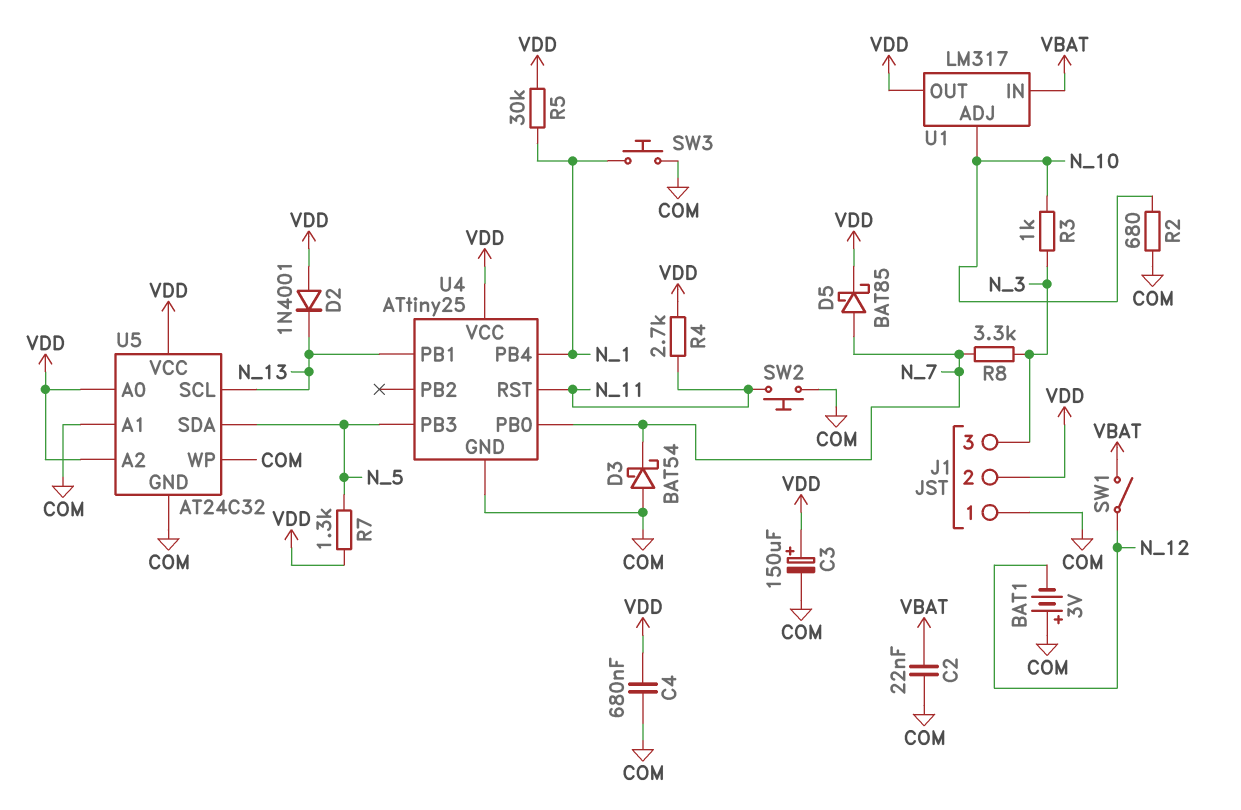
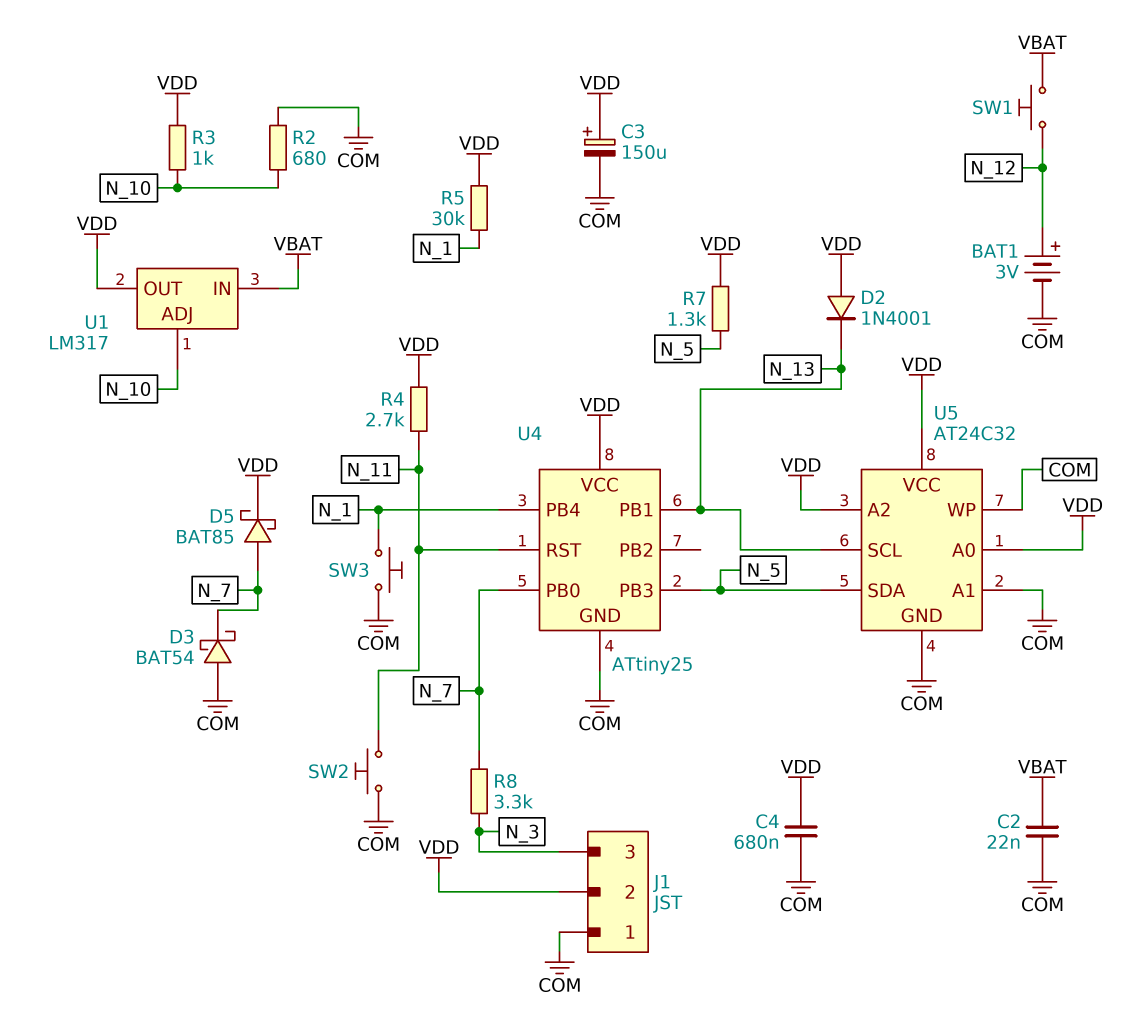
BAT1: 3V (plus COM, minus N_12) -> 3V (plus N_12, minus COM)
R3: 1k (N_3, N_10) -> 1k (N_10, VDD)
SW1: switch (N_12, VBAT) -> button (N_12, VBAT)

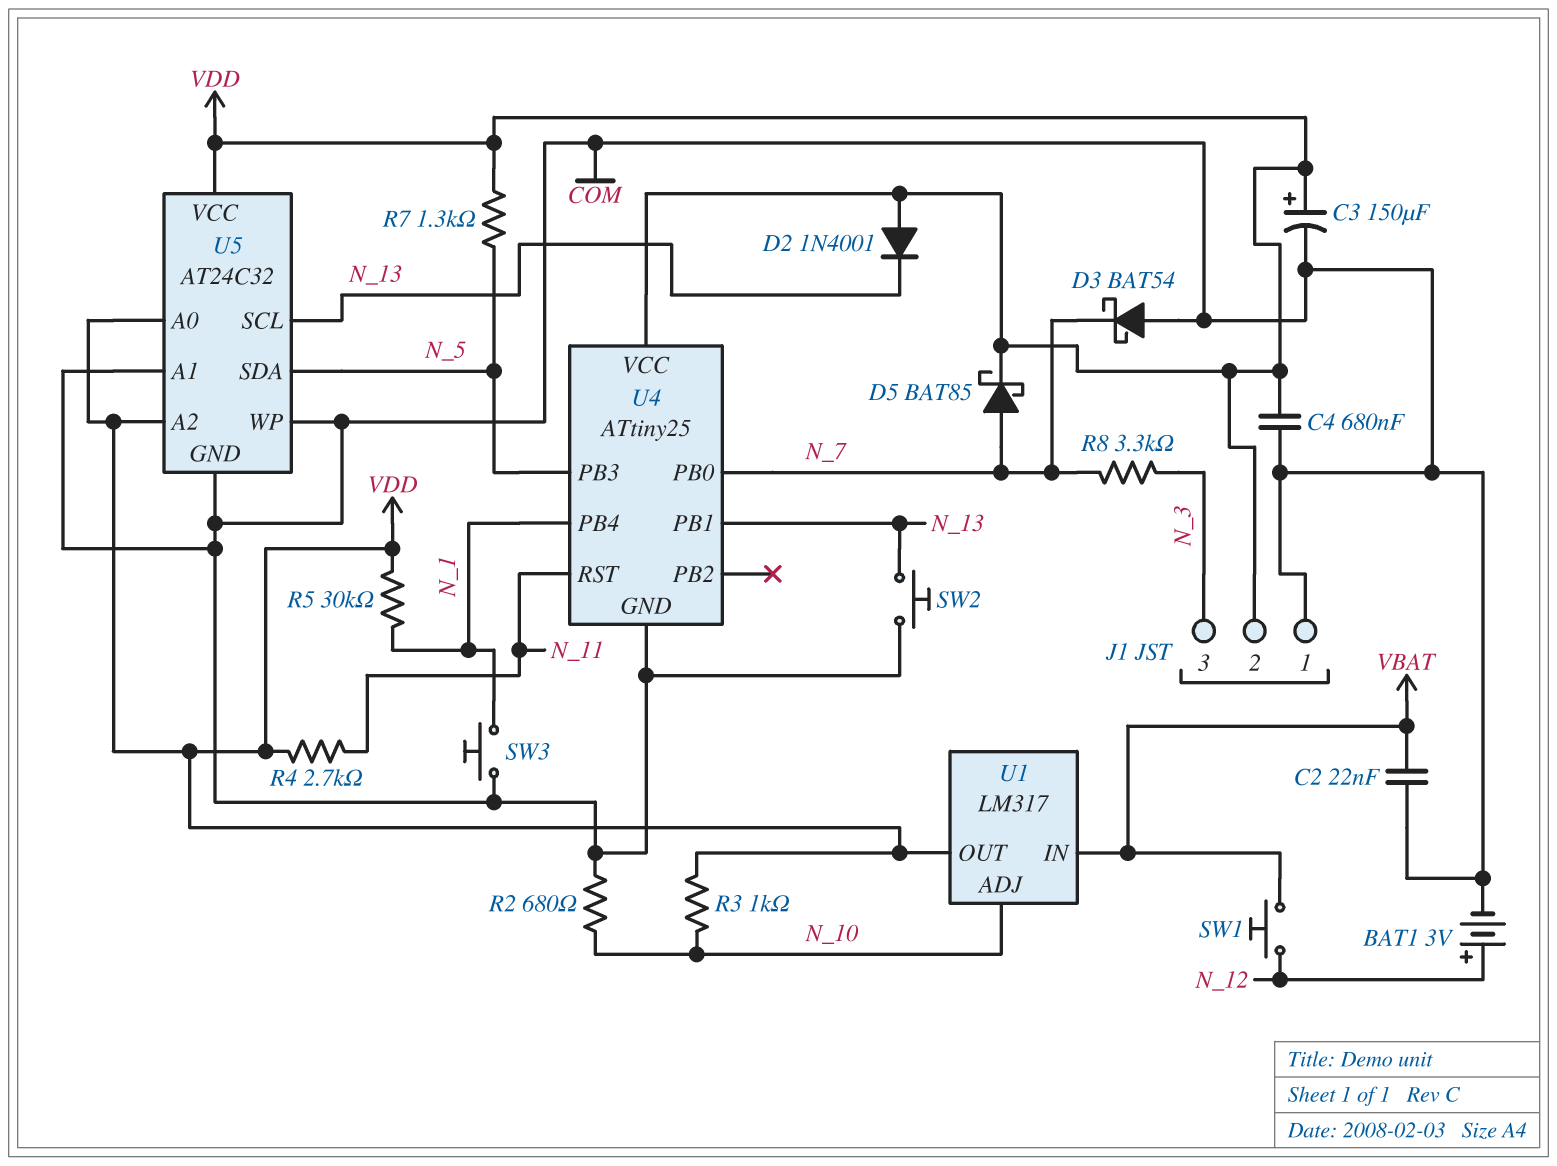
SW2: button (COM, N_11) -> button (COM, N_13)

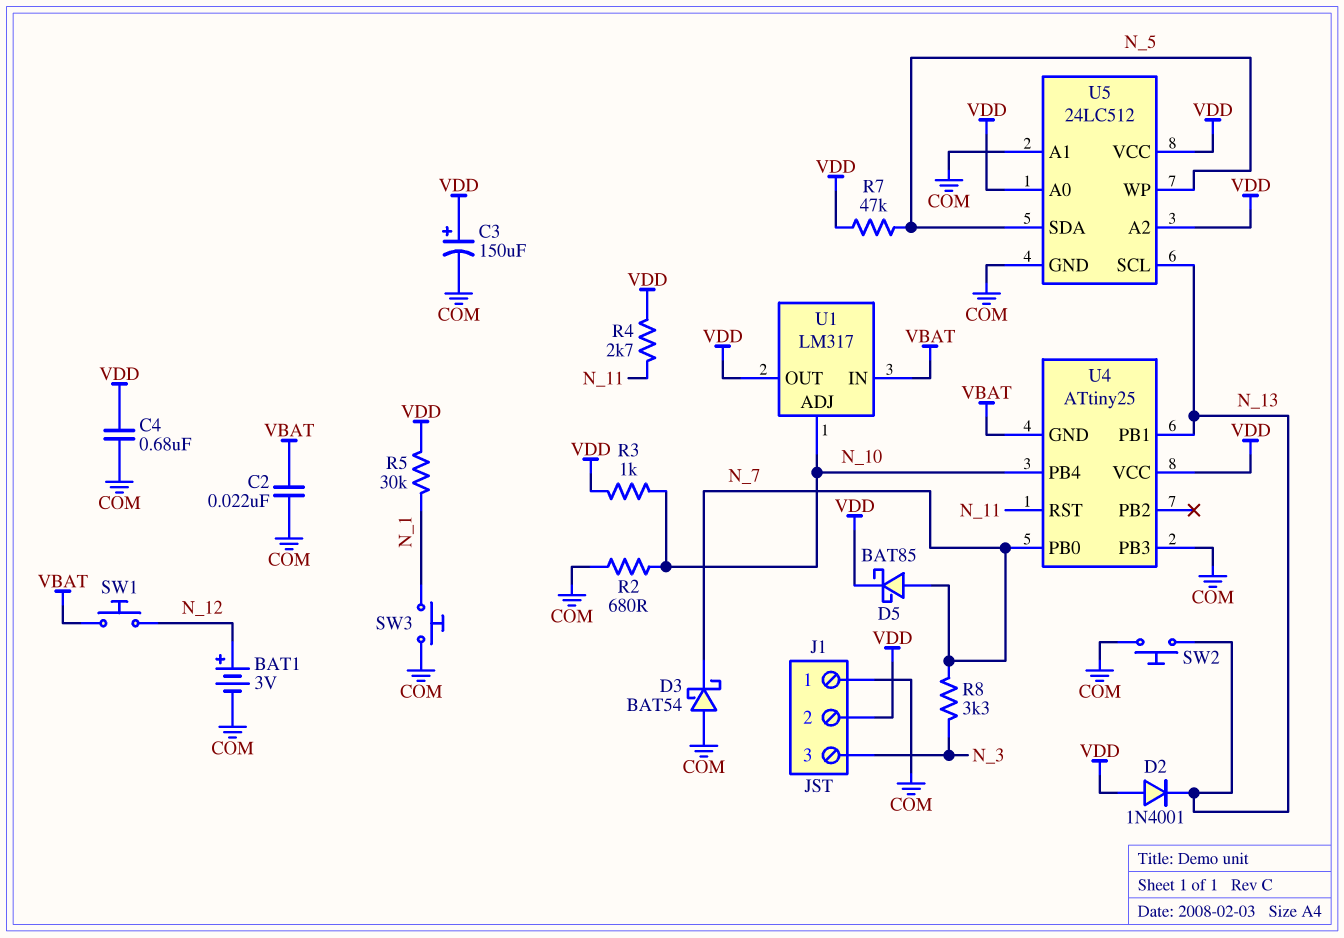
R7: 1.3k (N_5, VDD) -> 47k (N_5, VDD)
U4 pin GND: COM -> VBAT
U4 pin PB3: N_5 -> COM
U4 pin PB4: N_1 -> N_10
U5: AT24C32 -> 24LC512
U5 pin WP: COM -> N_5

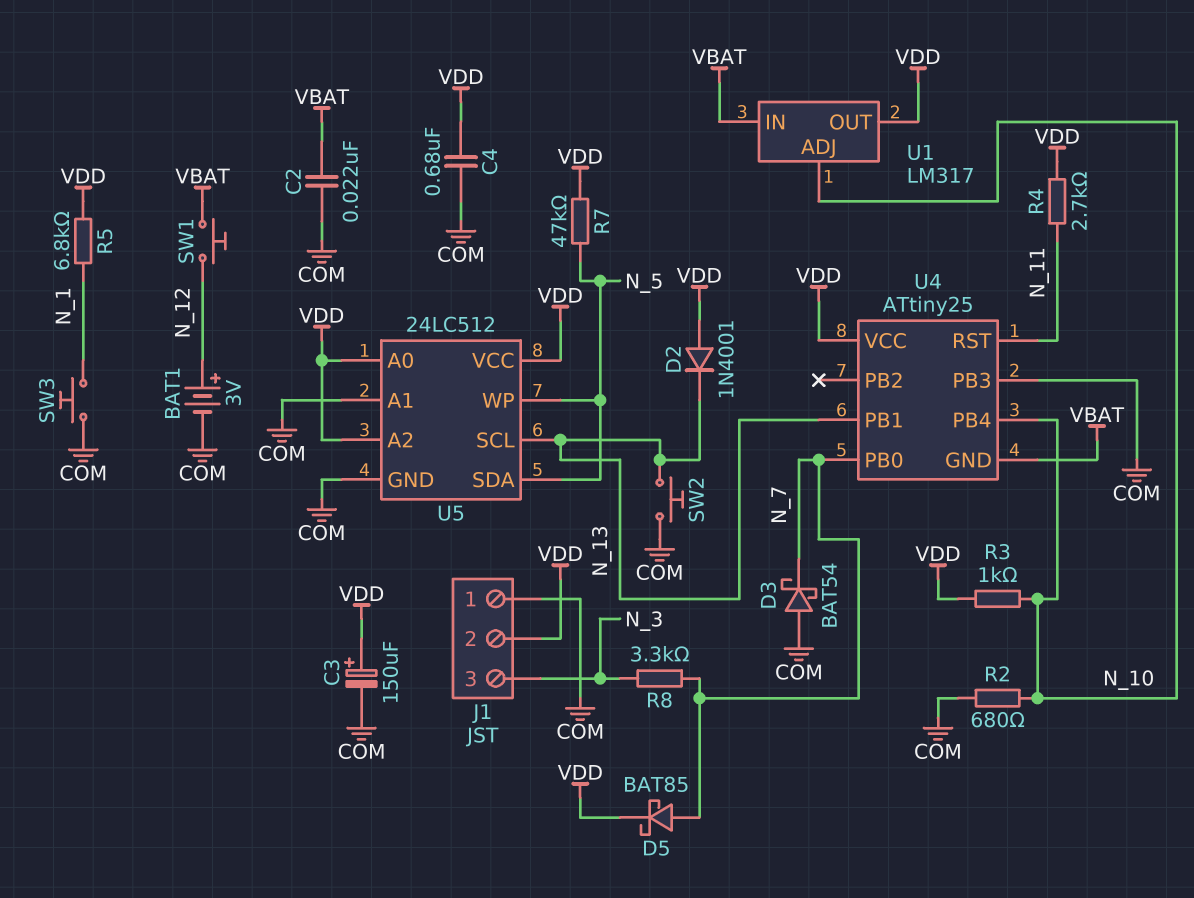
R5: 30k (N_1, VDD) -> 6.8k (N_1, VDD)

